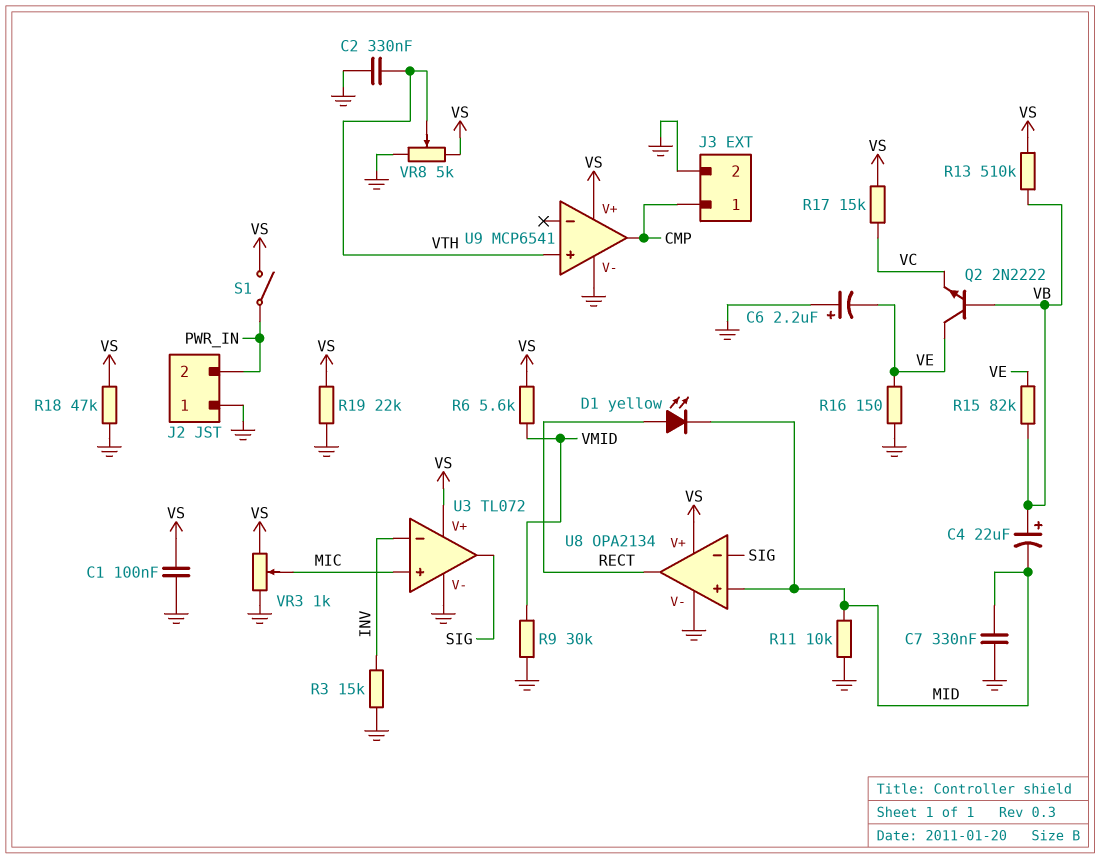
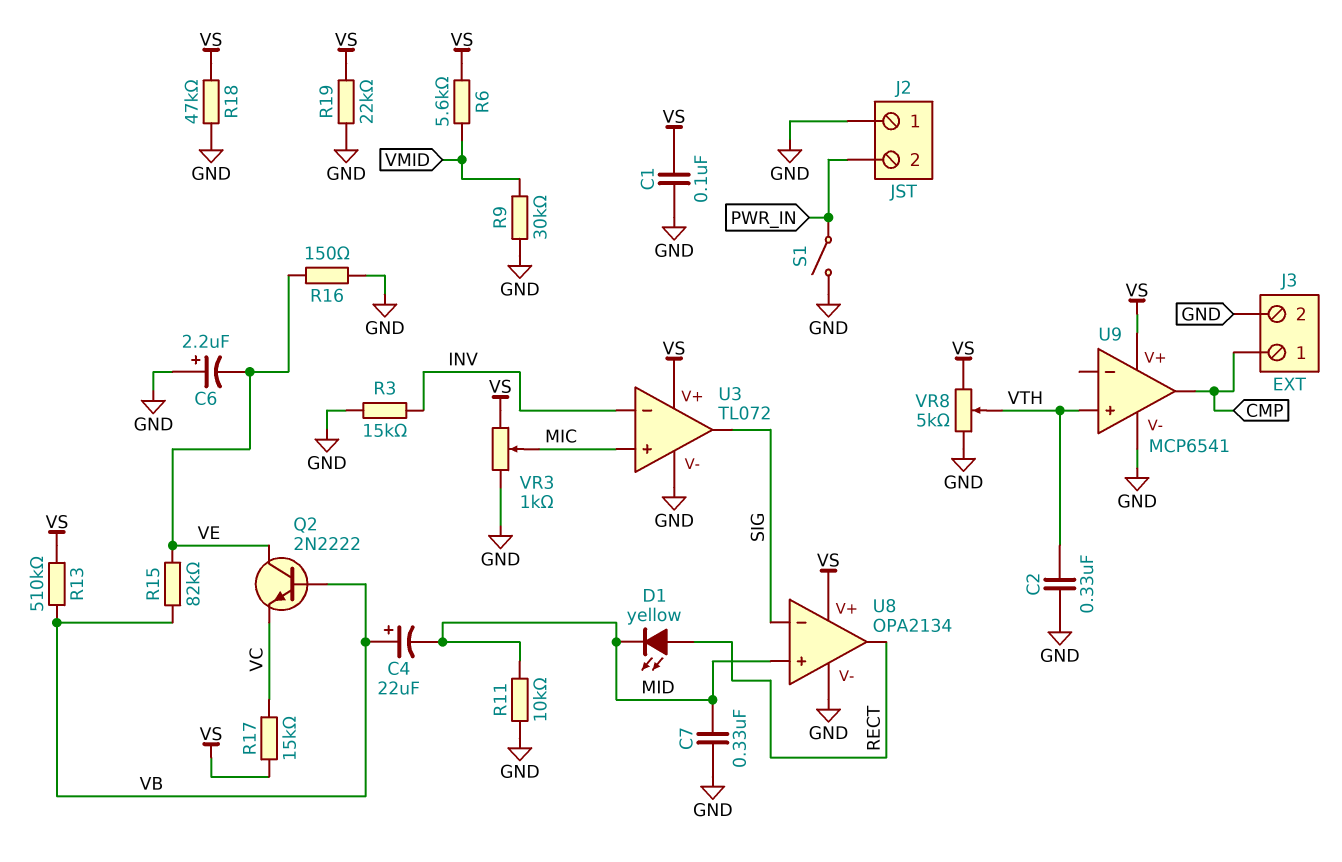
S1: switch (PWR_IN, VS) -> switch (GND, PWR_IN)

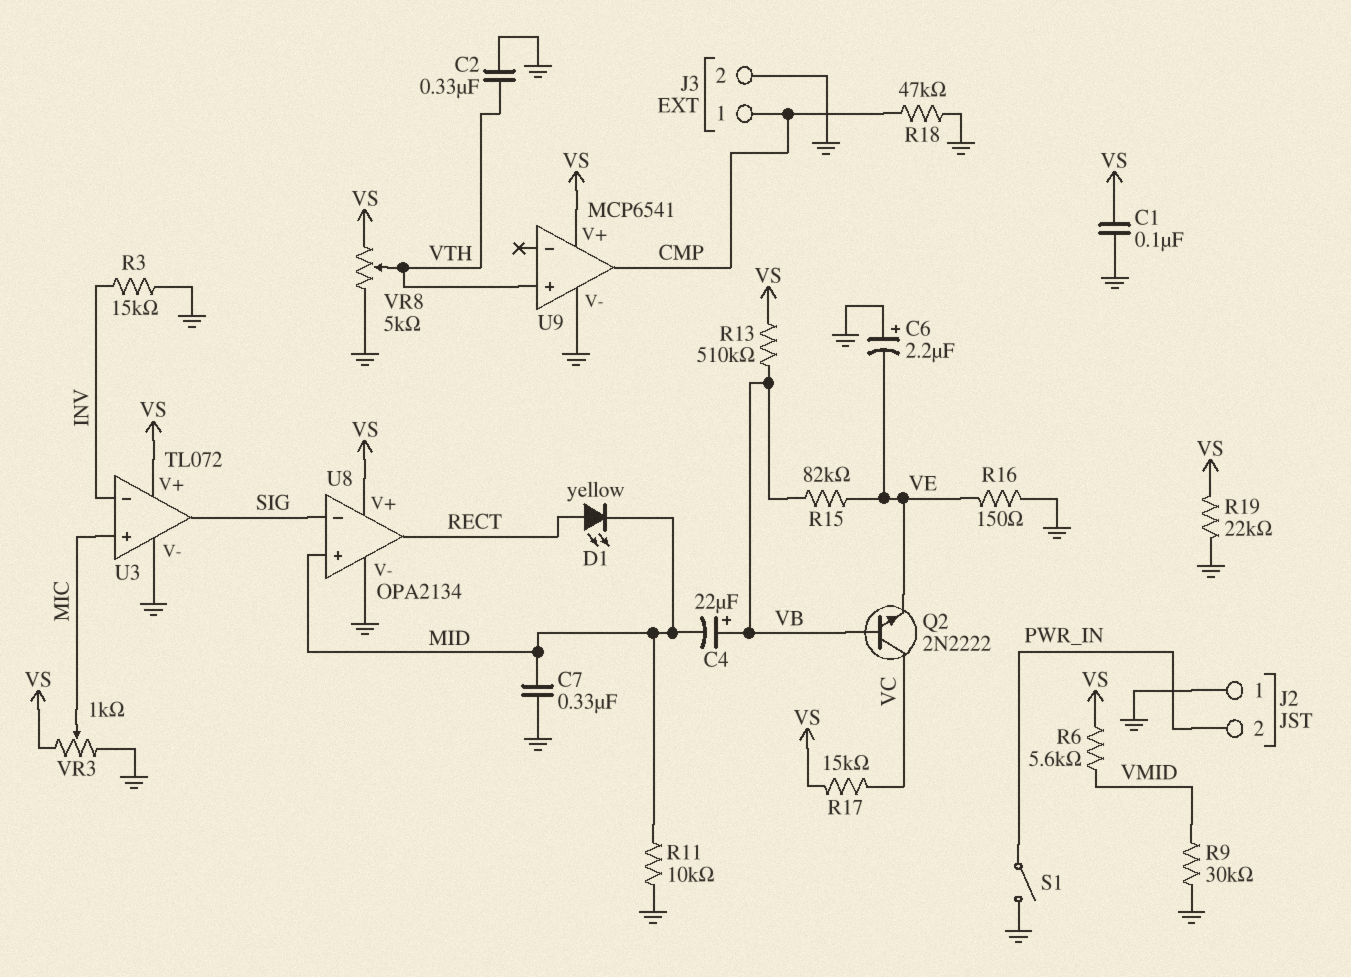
Q2: NPN 2N2222 (B VB, C VE, E VC) -> NPN 2N2222 (B VB, C VC, E VE)
R18: 47k (GND, VS) -> 47k (CMP, GND)

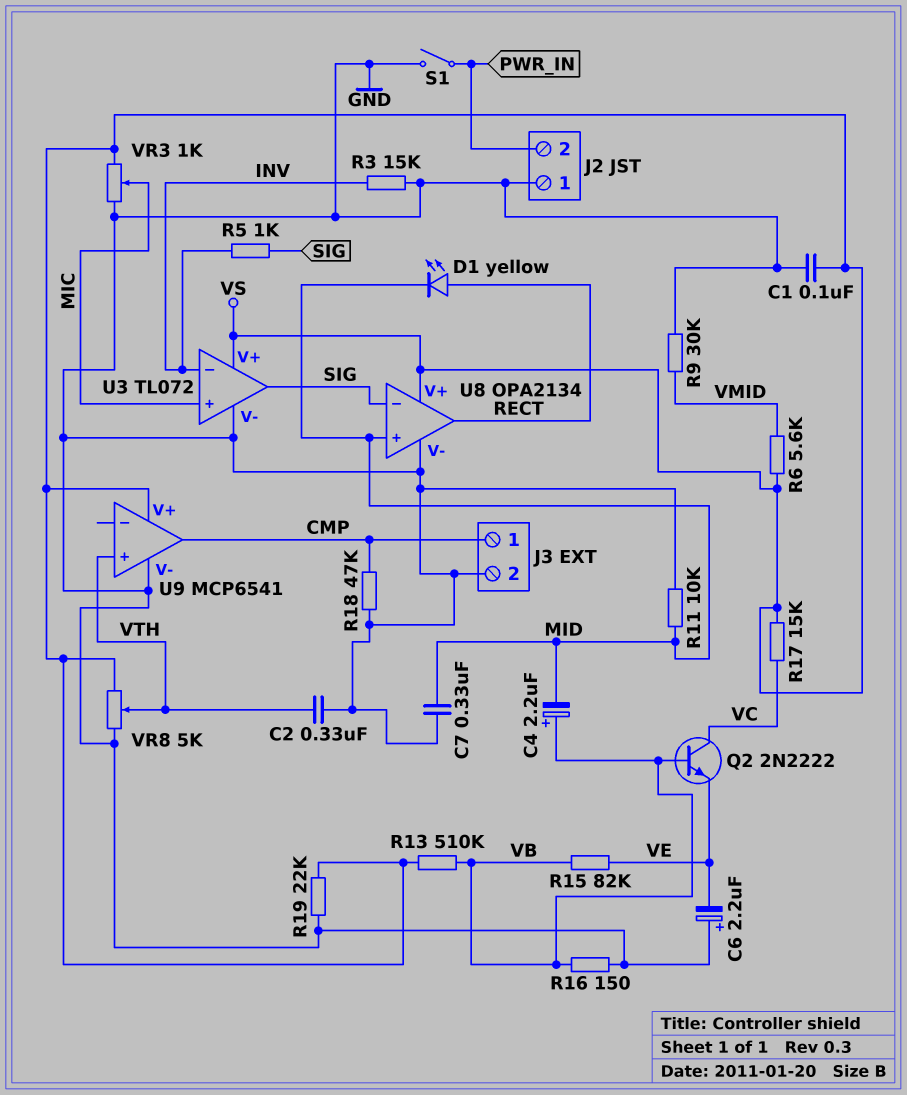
C4: 22uF (plus VB, minus MID) -> 2.2uF (plus VB, minus MID)
R5: none -> 1k (INV, SIG)
R16: 150 (GND, VE) -> 150 (GND, VB)

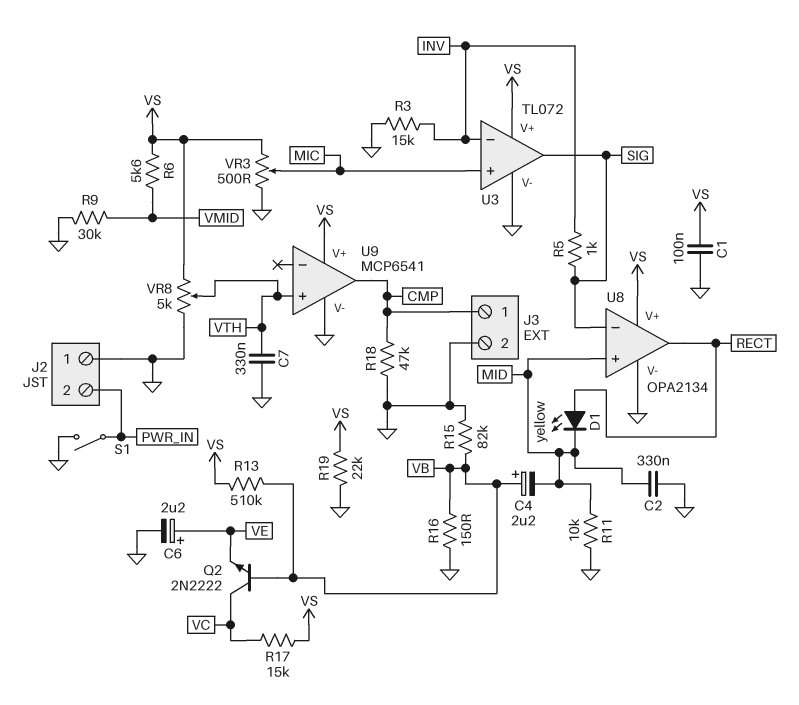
C2: 330nF (GND, VTH) -> 330nF (GND, MID)
C6: 2.2uF (plus GND, minus VE) -> 2.2uF (plus VE, minus GND)
C7: 330nF (GND, MID) -> 330nF (GND, VTH)
R15: 82k (VB, VE) -> 82k (GND, VB)
VR3: 1k (GND, VS, wiper MIC) -> 500 (GND, VS, wiper MIC)

